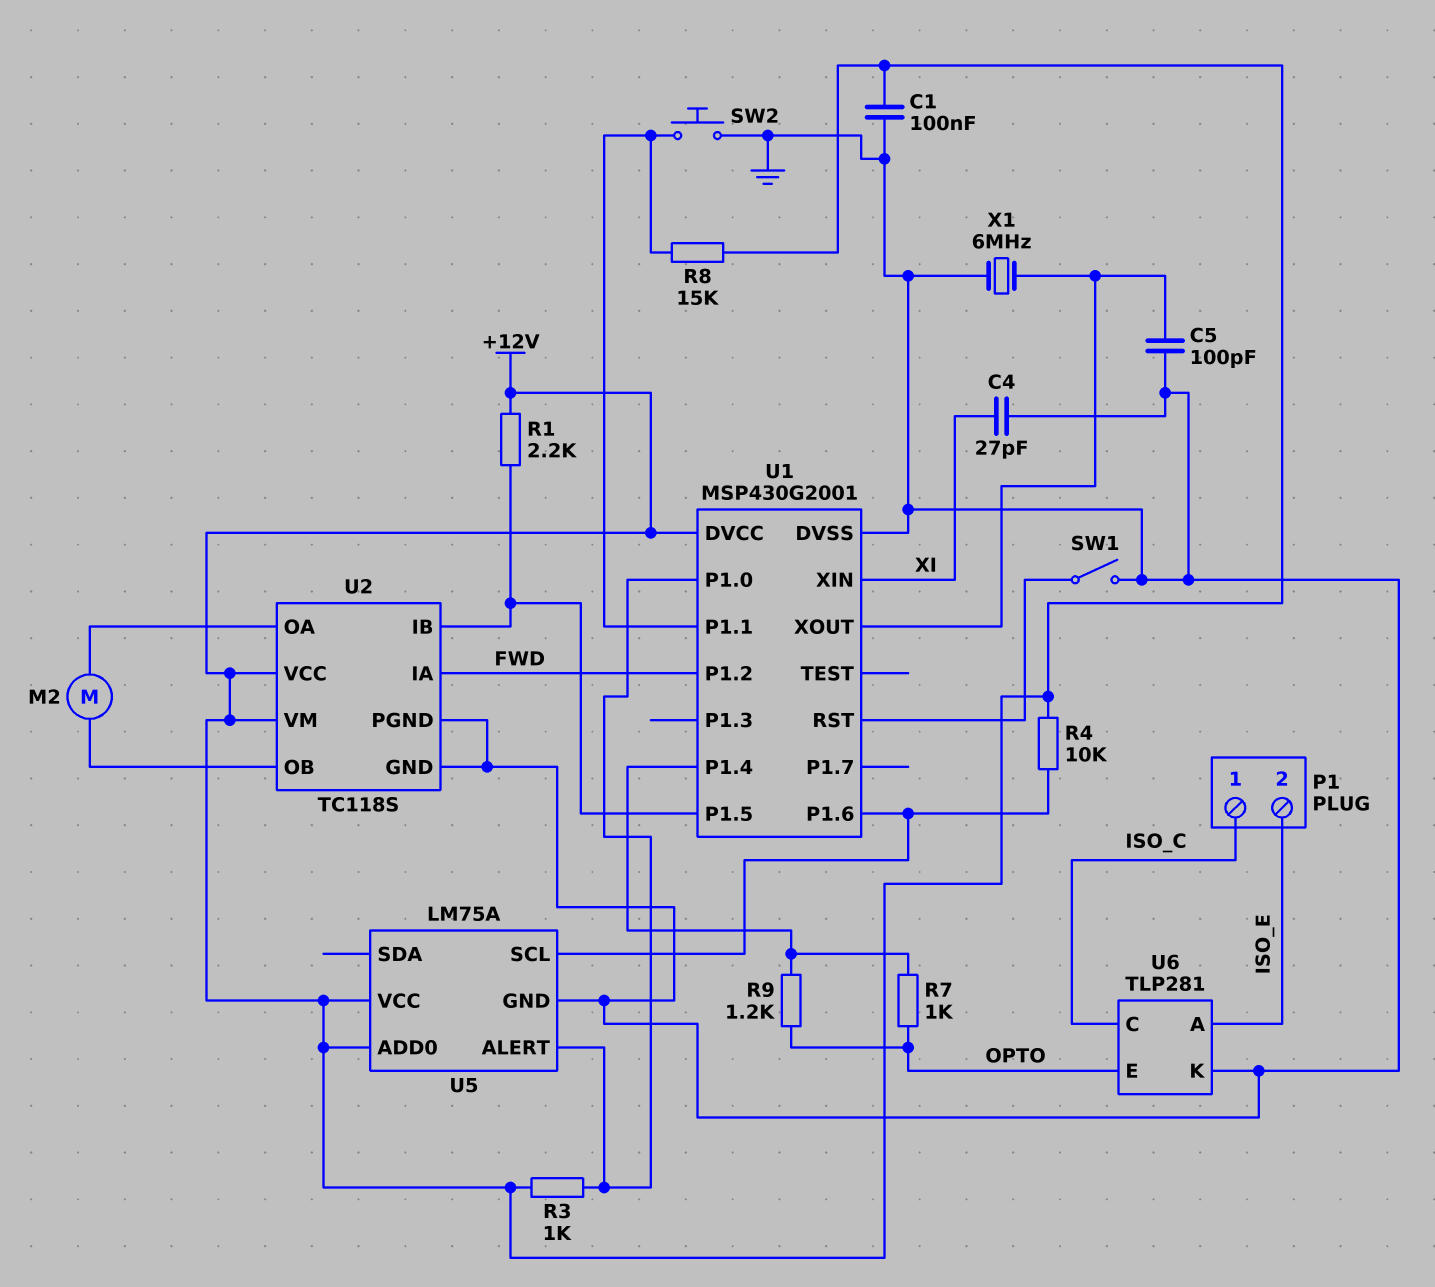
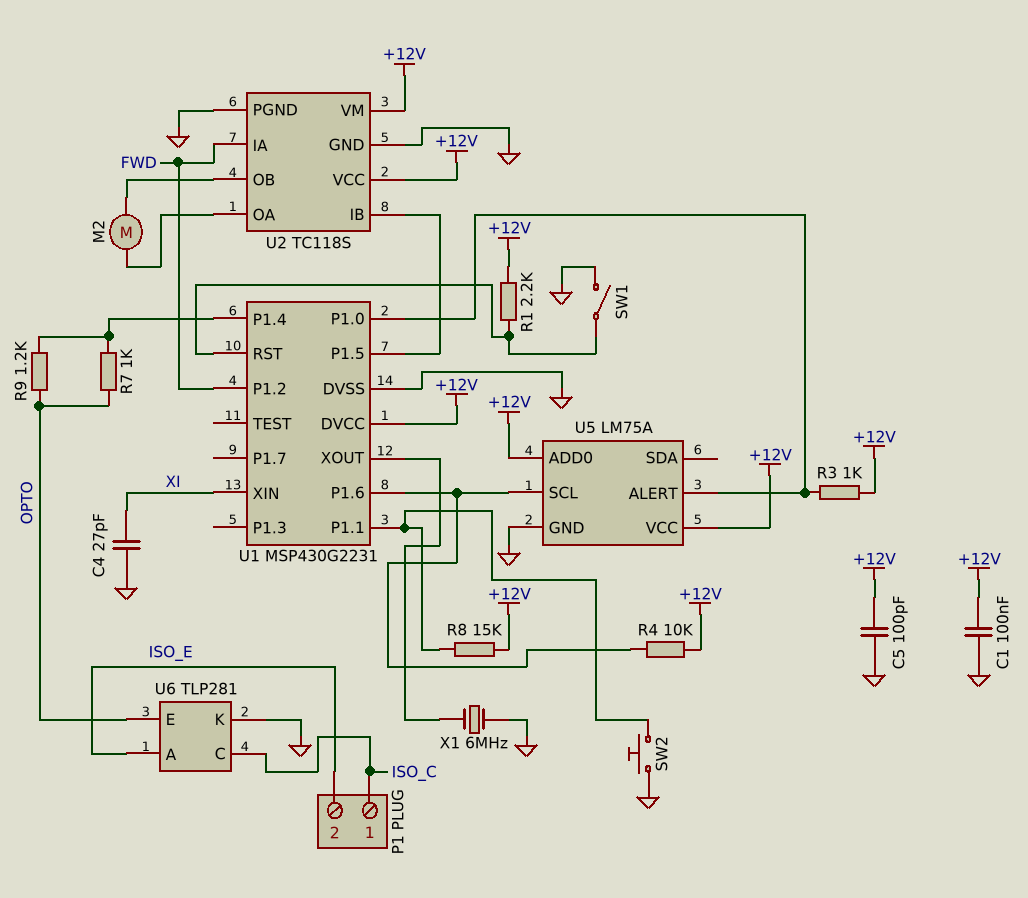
C5: 100pF (GND, U1/XOUT) -> 100pF (+12V, GND)
R1: 2.2k (+12V, U1/P1.5) -> 2.2k (+12V, U1/RST)
U1: MSP430G2001 -> MSP430G2231

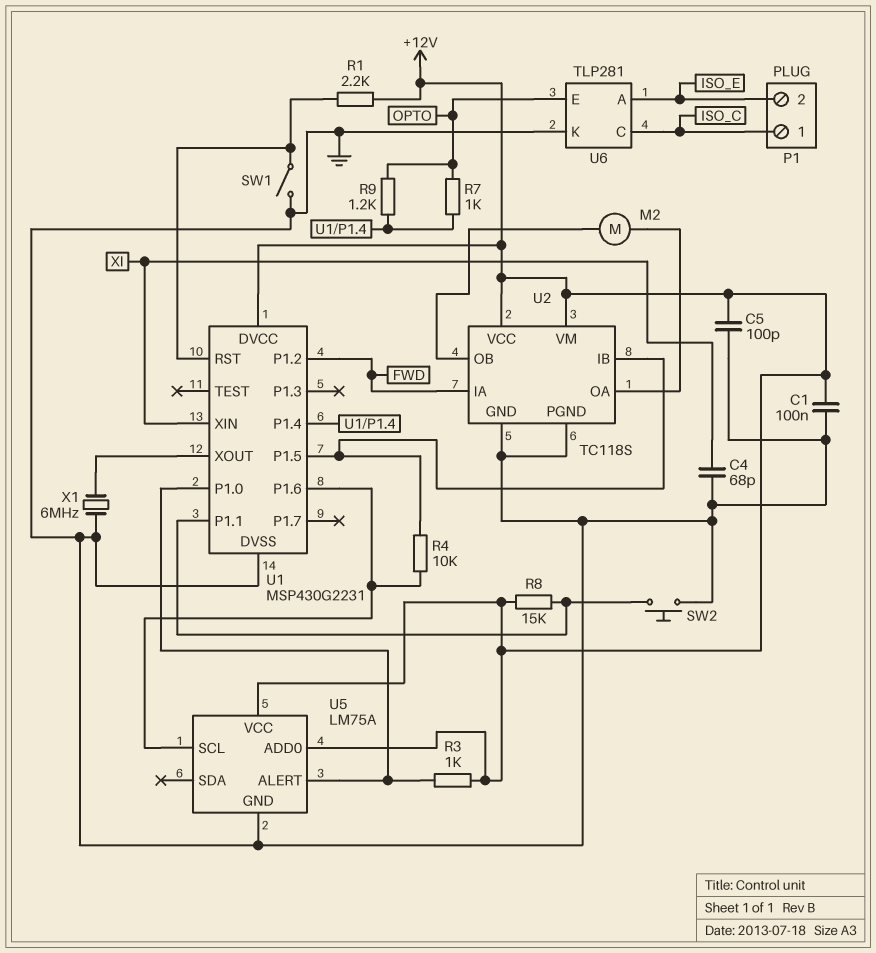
C4: 27pF (GND, XI) -> 68pF (GND, XI)
R4: 10k (+12V, U1/P1.6) -> 10k (U1/P1.5, U1/P1.6)

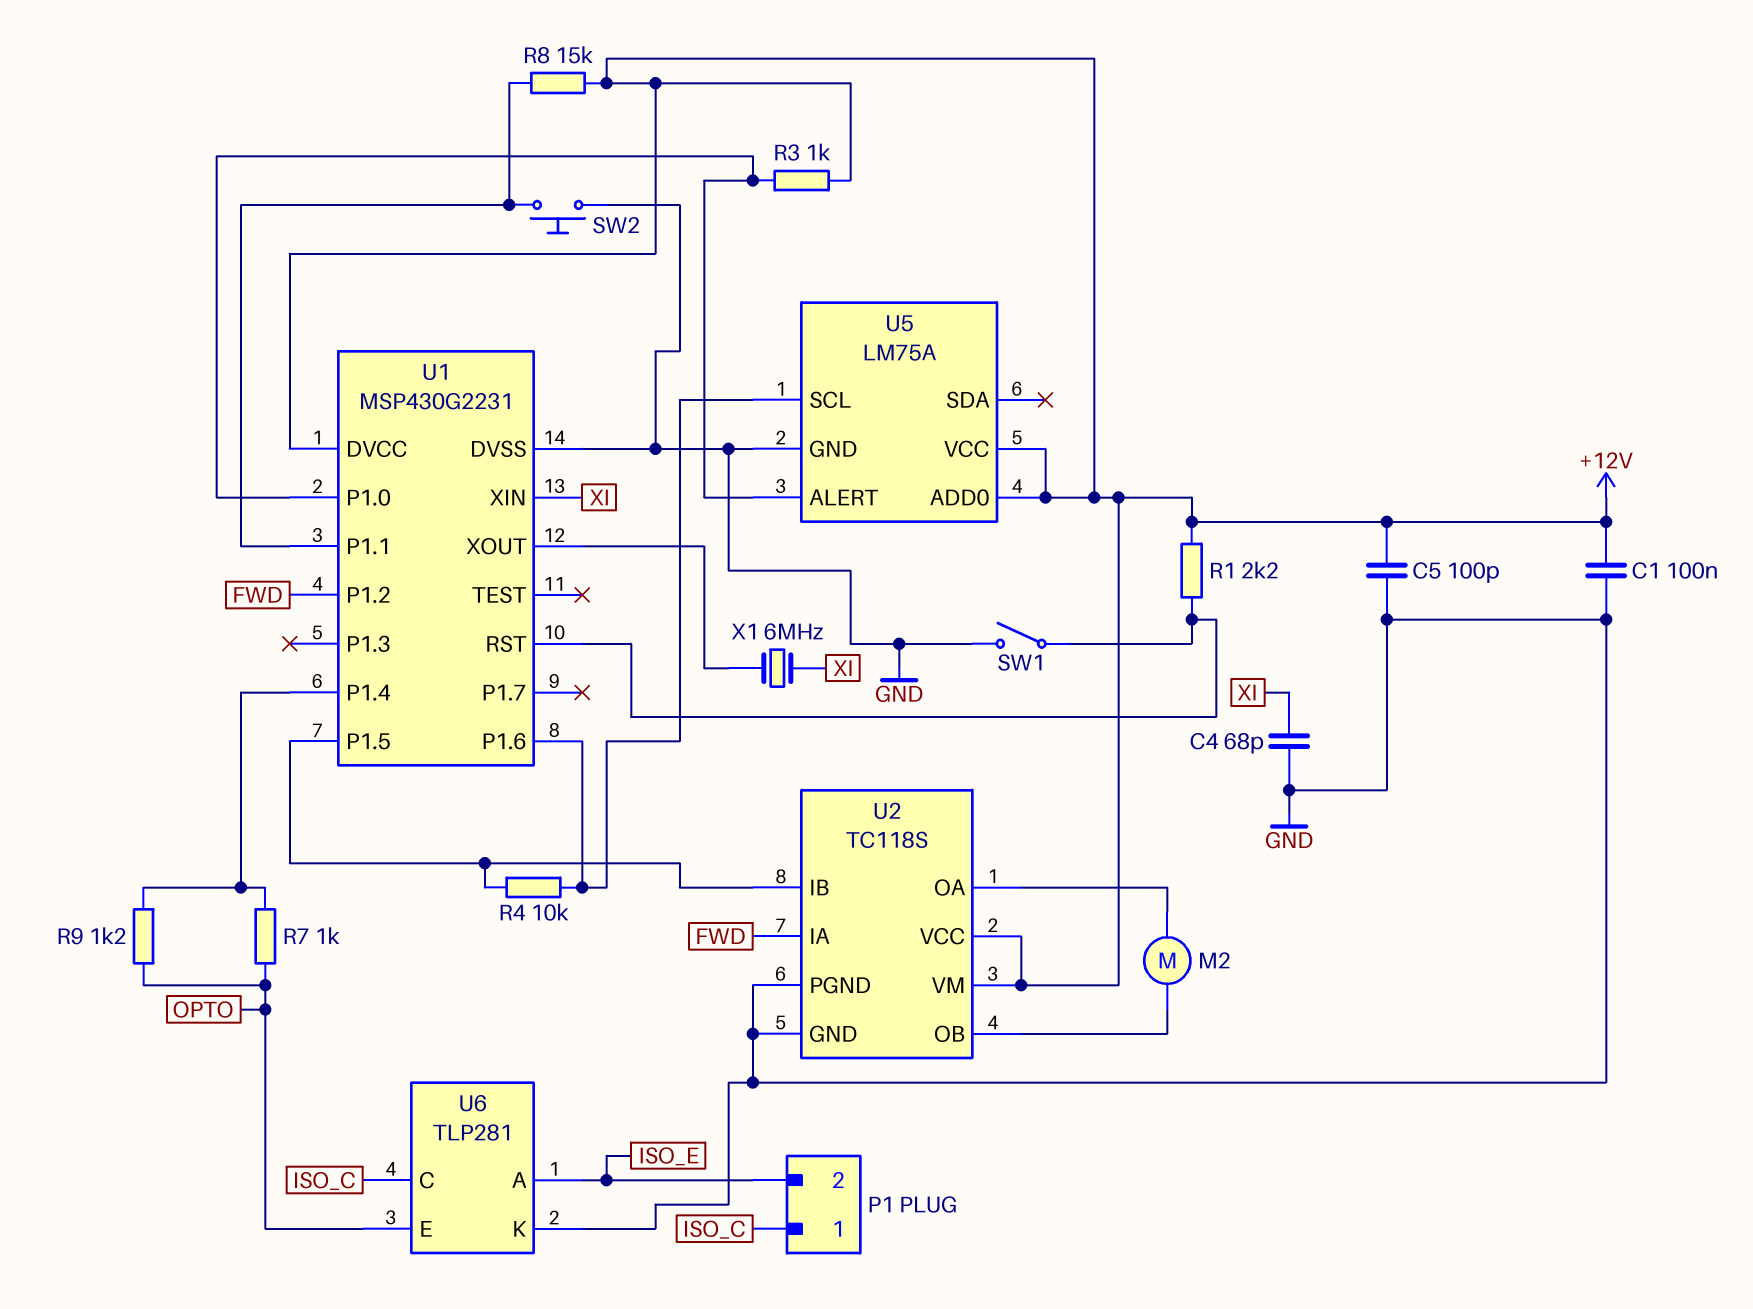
X1: 6MHz (GND, U1/XOUT) -> 6MHz (U1/XOUT, XI)

